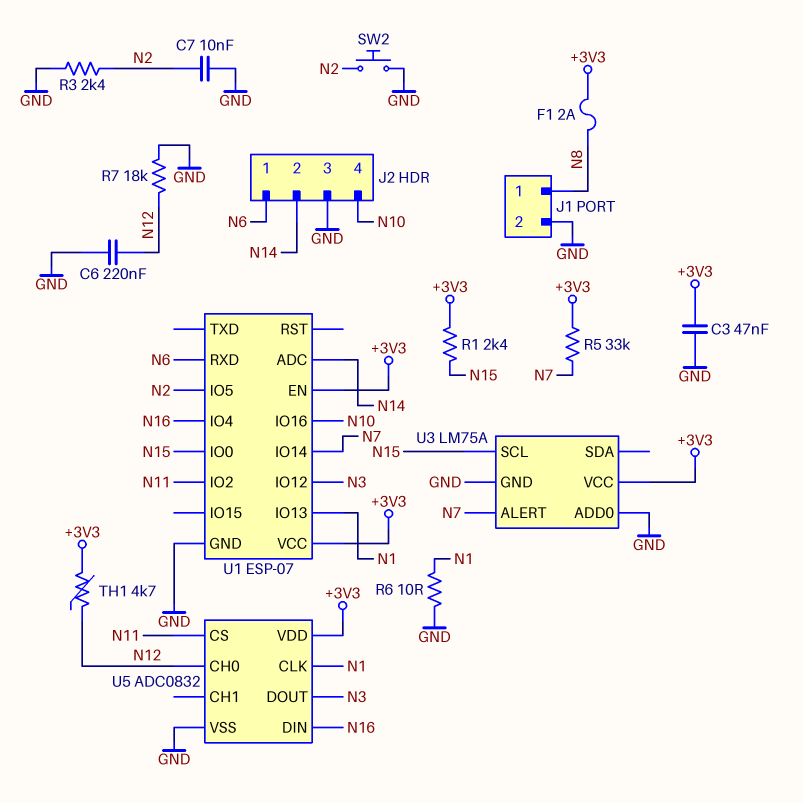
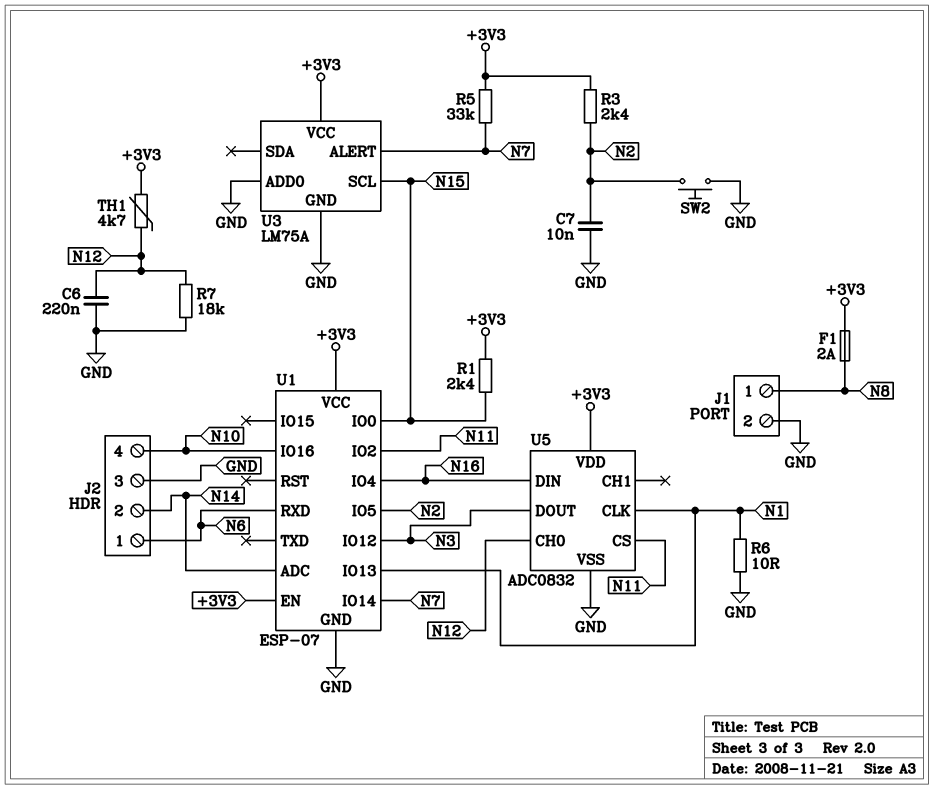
C3: 47nF (+3V3, GND) -> none
R3: 2.4k (GND, N2) -> 2.4k (+3V3, N2)

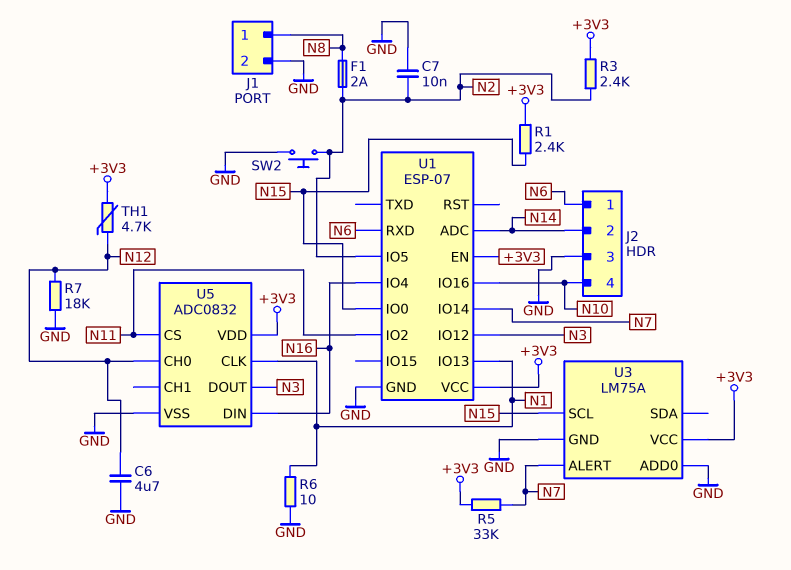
C6: 220nF (GND, N12) -> 4.7uF (GND, N12)
F1: 2A (+3V3, N8) -> 2A (N2, N8)

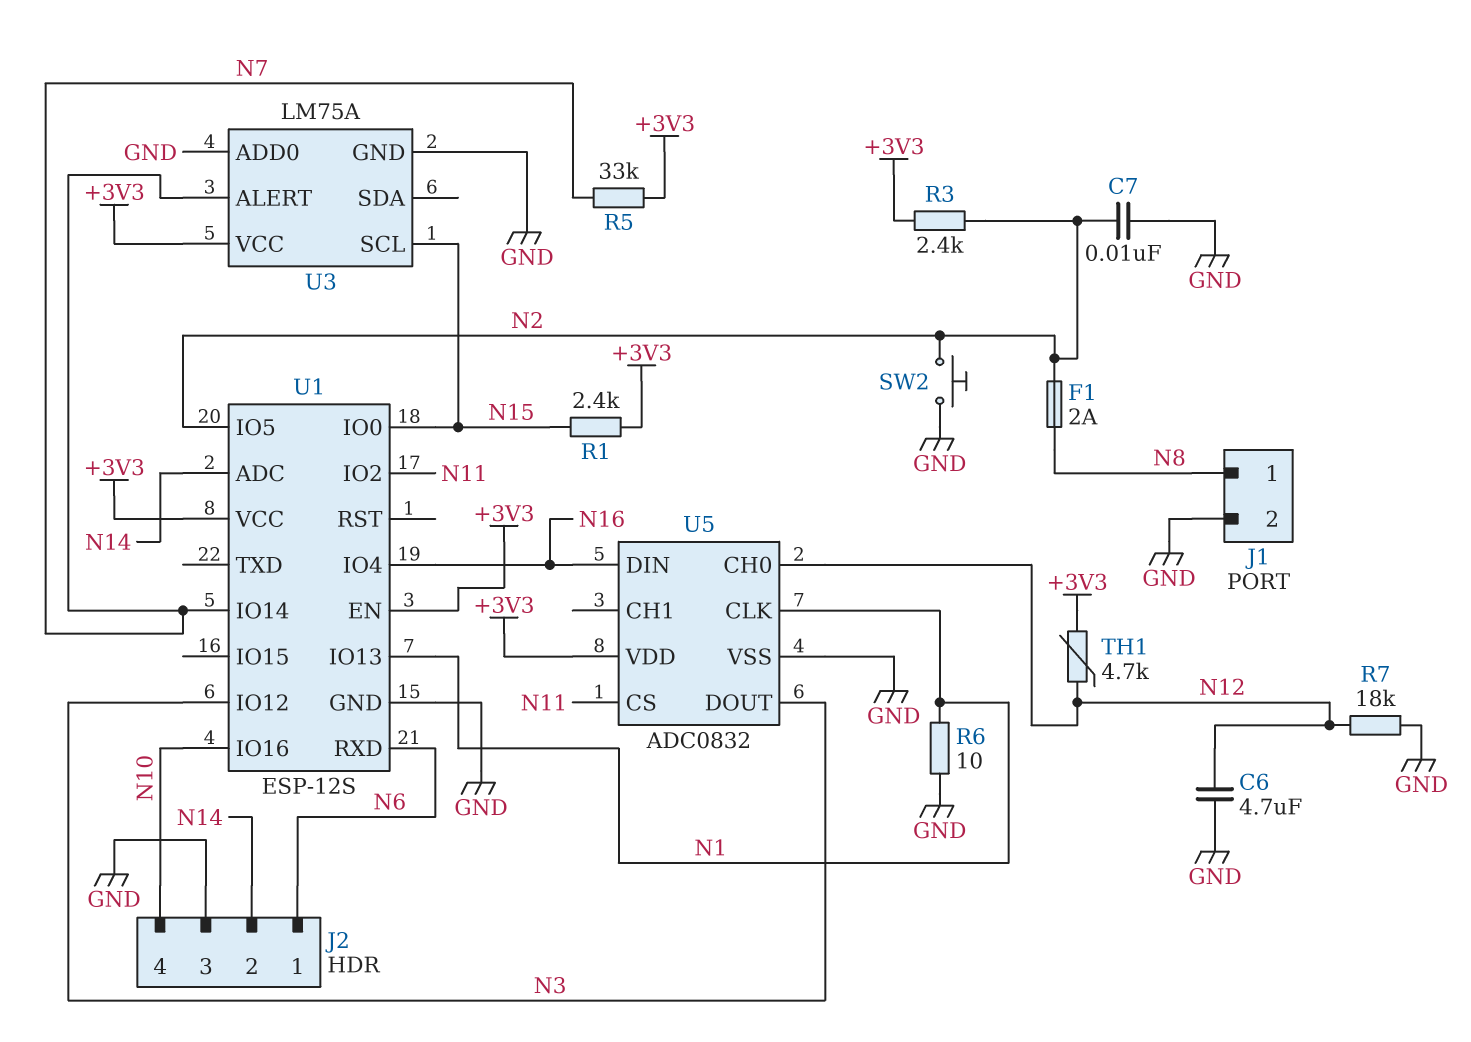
U1: ESP-07 -> ESP-12S

